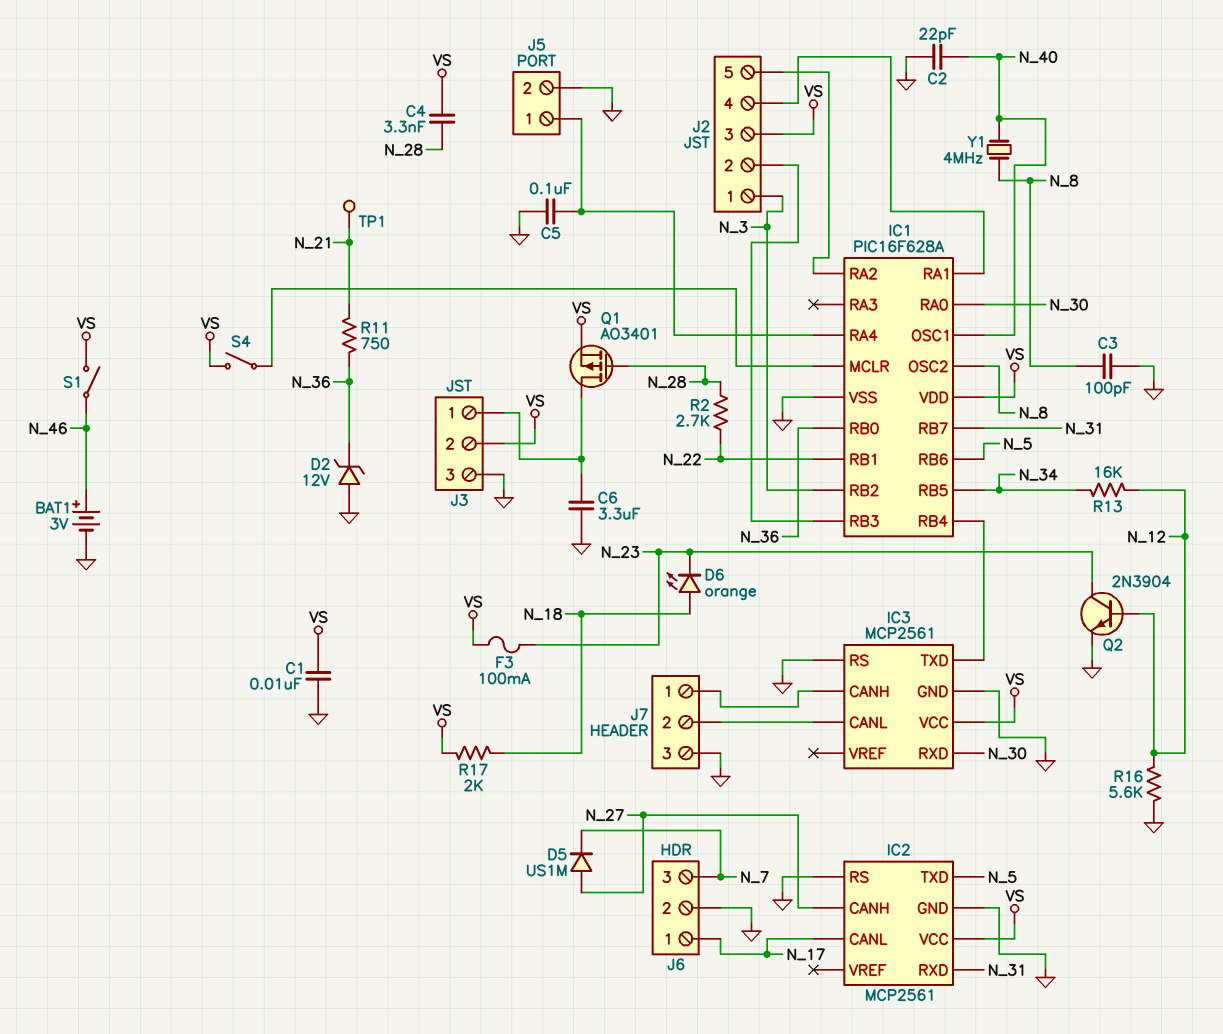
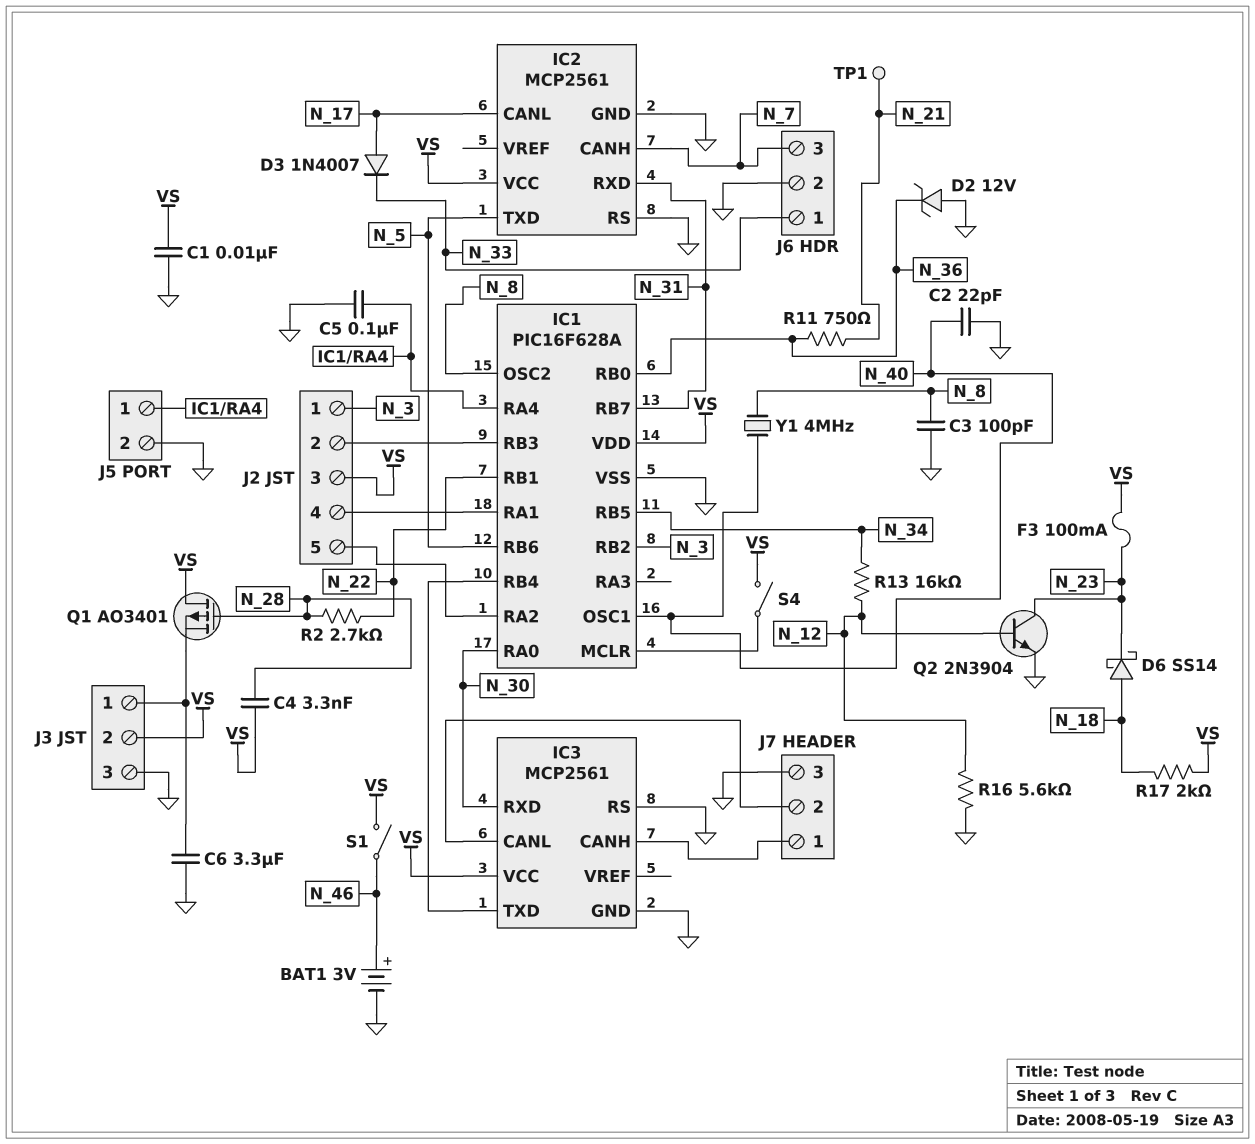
D3: none -> diode 1N4007 (A N_17, K N_33)
D5: diode US1M (A N_27, K N_7) -> none
D6: LED orange (A N_18, K N_23) -> schottky SS14 (A N_18, K N_23)
IC2 pin CANH: N_27 -> N_7
J6 pin 1: N_17 -> N_33
Q1: PMOS AO3401 (G N_28, D J3/1, S VS) -> PMOS AO3401 (G N_28, D VS, S J3/1)

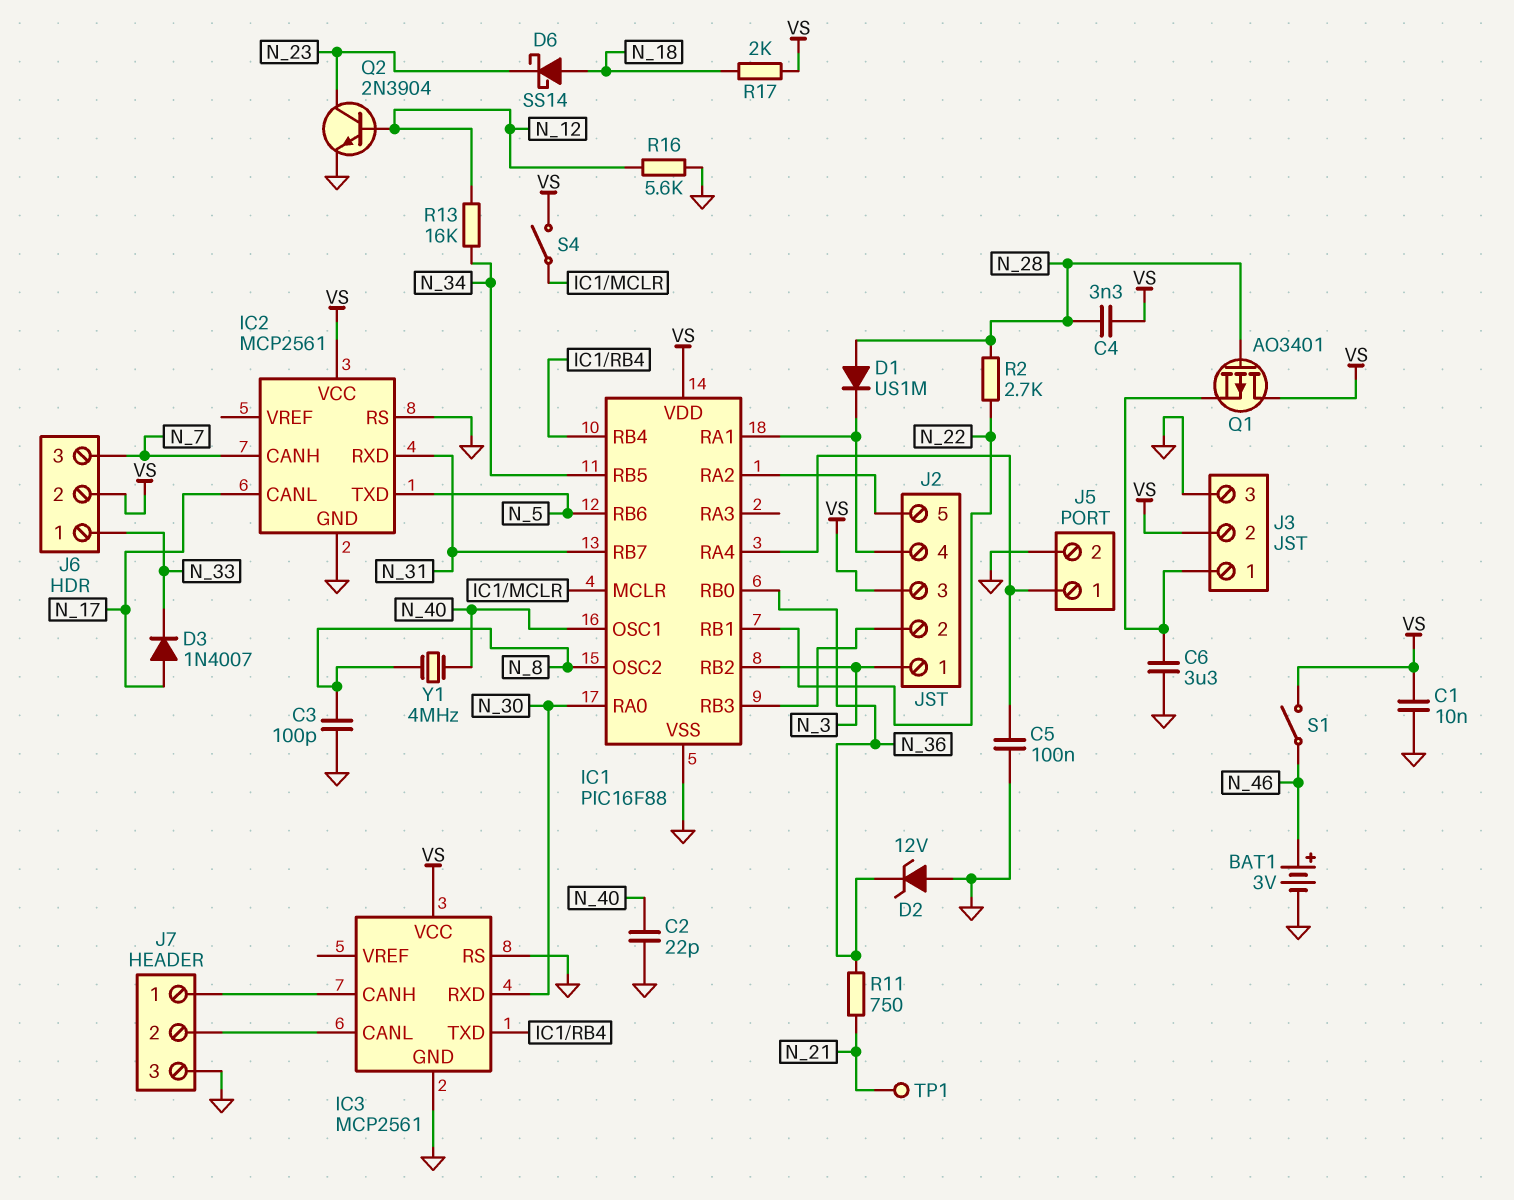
D1: none -> diode US1M (A N_28, K IC1/RA1)
F3: 100mA (N_23, VS) -> none
IC1: PIC16F628A -> PIC16F88
J6 pin 2: GND -> VS

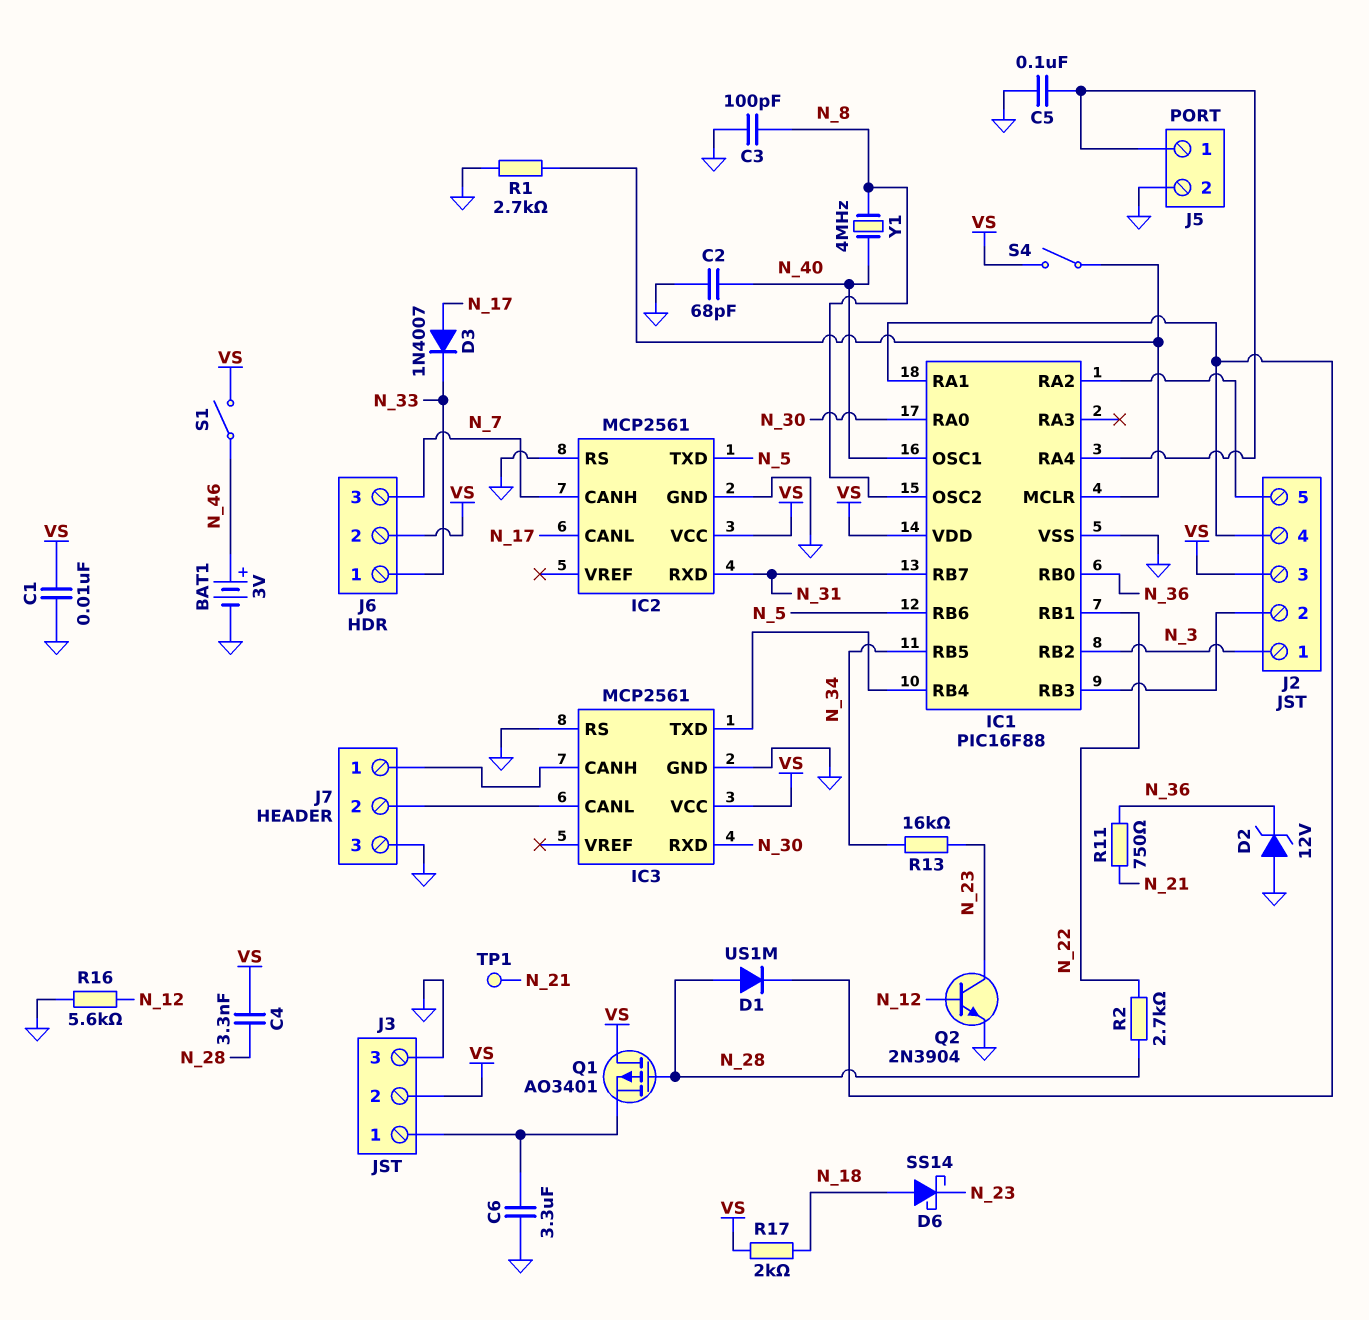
C2: 22pF (GND, N_40) -> 68pF (GND, N_40)
R1: none -> 2.7k (GND, IC1/MCLR)
R13: 16k (N_12, N_34) -> 16k (N_23, N_34)

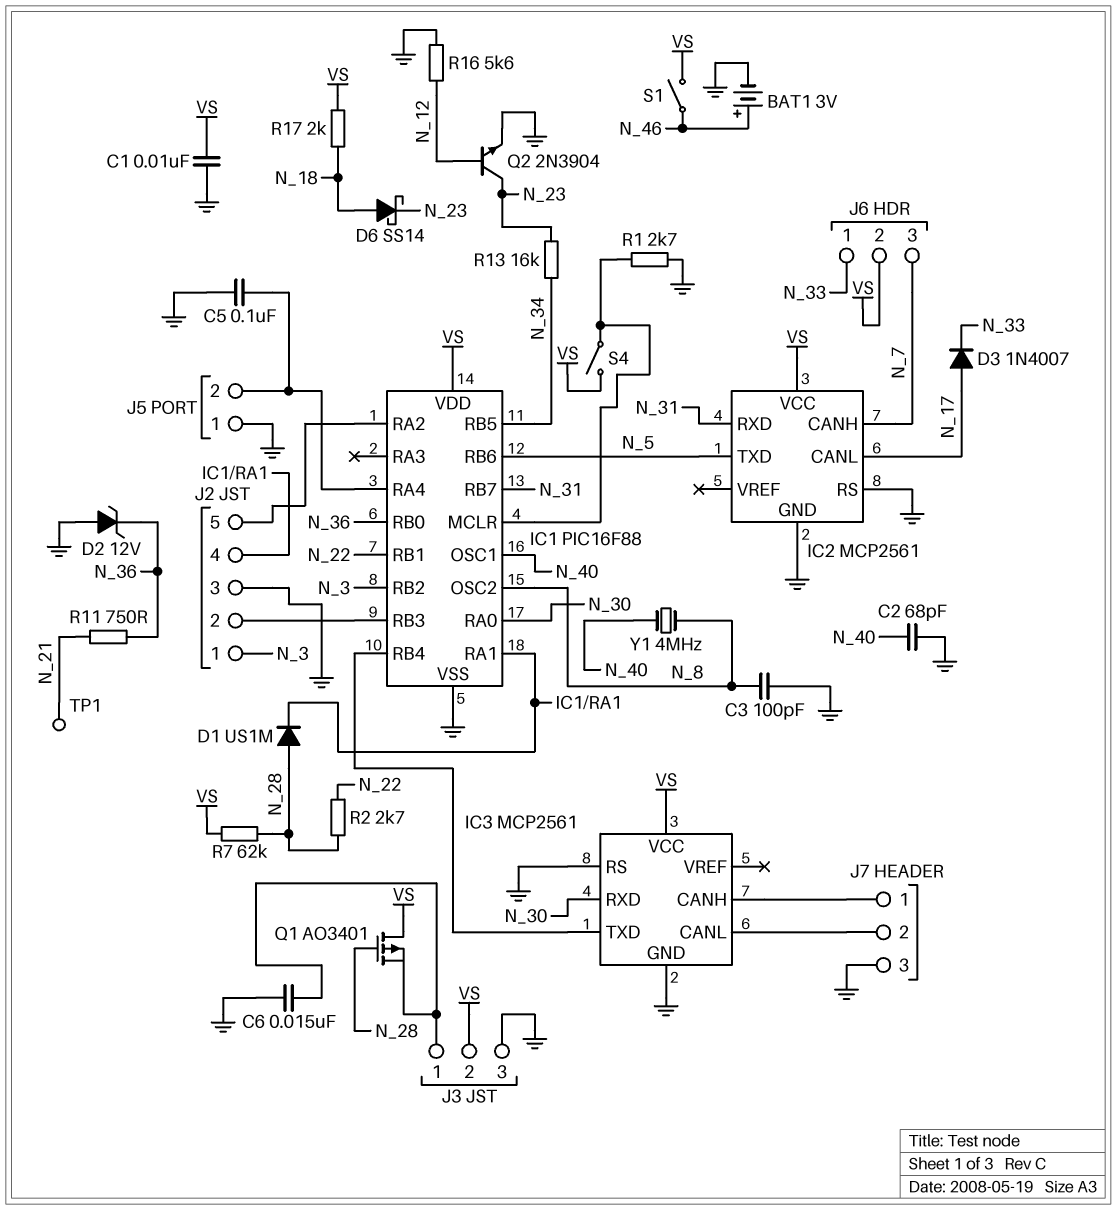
C4: 3.3nF (N_28, VS) -> none
C6: 3.3uF (GND, J3/1) -> 15nF (GND, J3/1)
J2 pin 3: VS -> GND
J5 pin 1: IC1/RA4 -> GND
J5 pin 2: GND -> IC1/RA4
R7: none -> 62k (N_28, VS)

